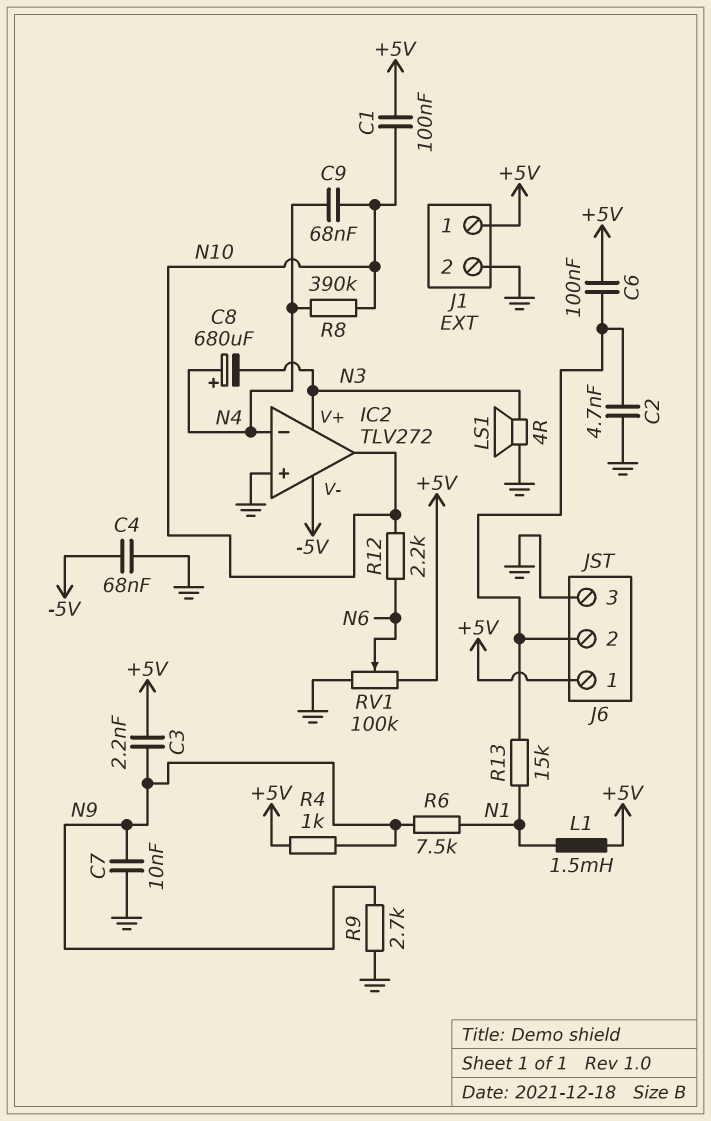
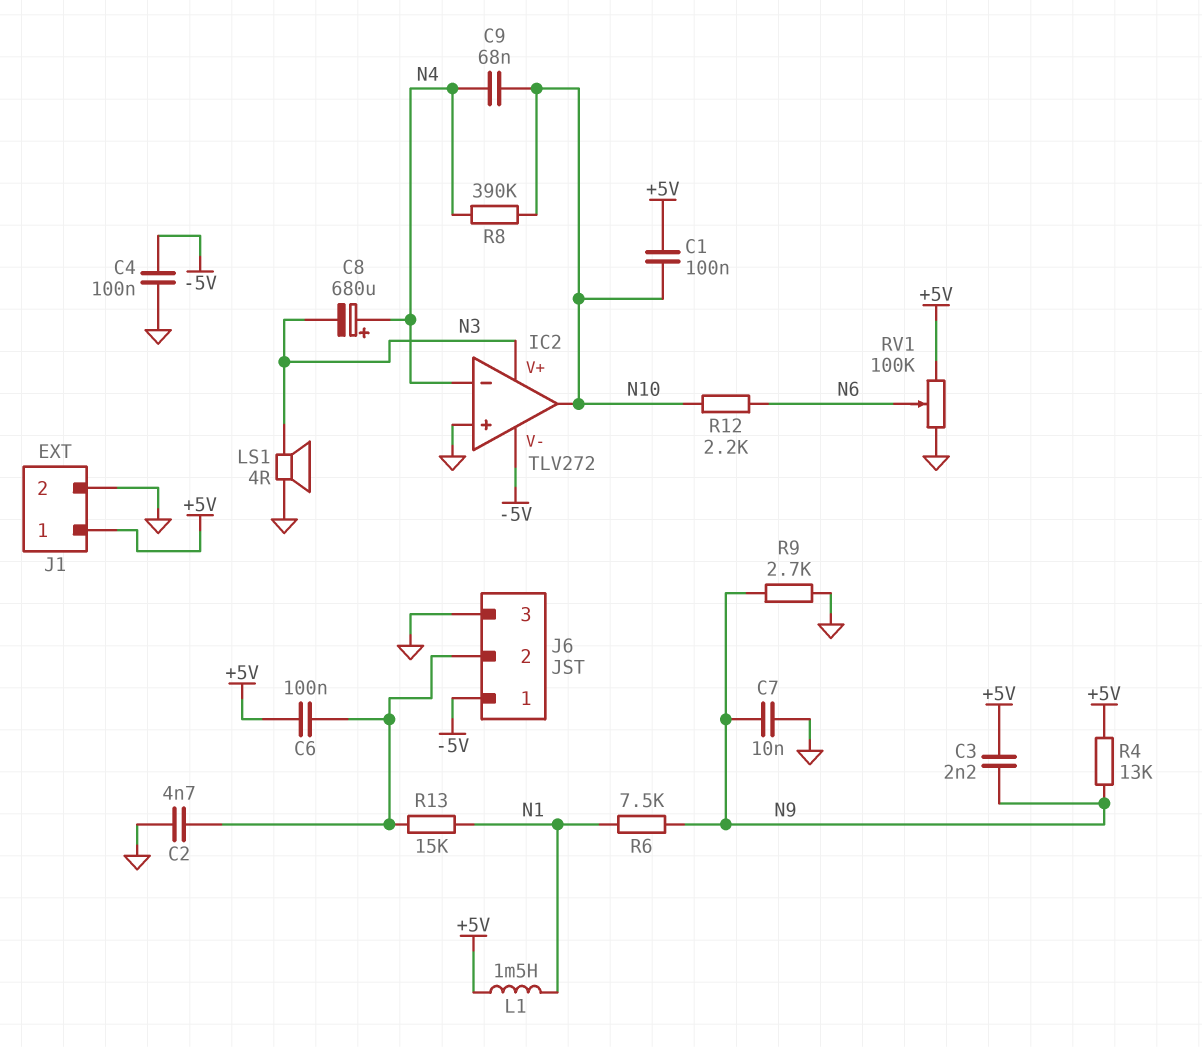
C4: 68nF (-5V, GND) -> 100nF (-5V, GND)
J6 pin 1: +5V -> -5V
R4: 1k (+5V, N9) -> 13k (+5V, N9)

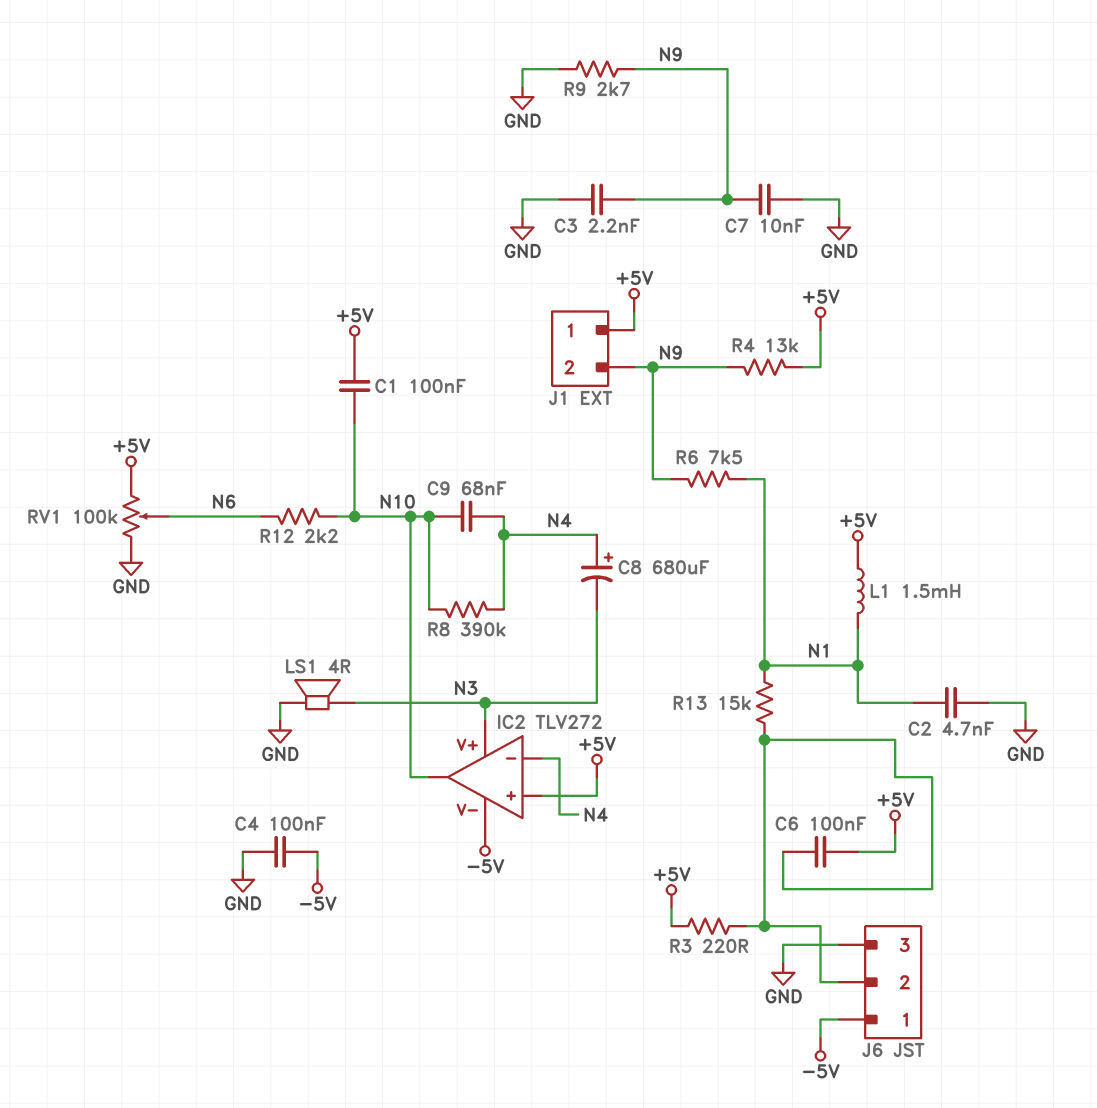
C2: 4.7nF (GND, J6/2) -> 4.7nF (GND, N1)
C3: 2.2nF (+5V, N9) -> 2.2nF (GND, N9)
IC2 pin in+: GND -> +5V
J1 pin 2: GND -> N9
R3: none -> 220 (+5V, J6/2)

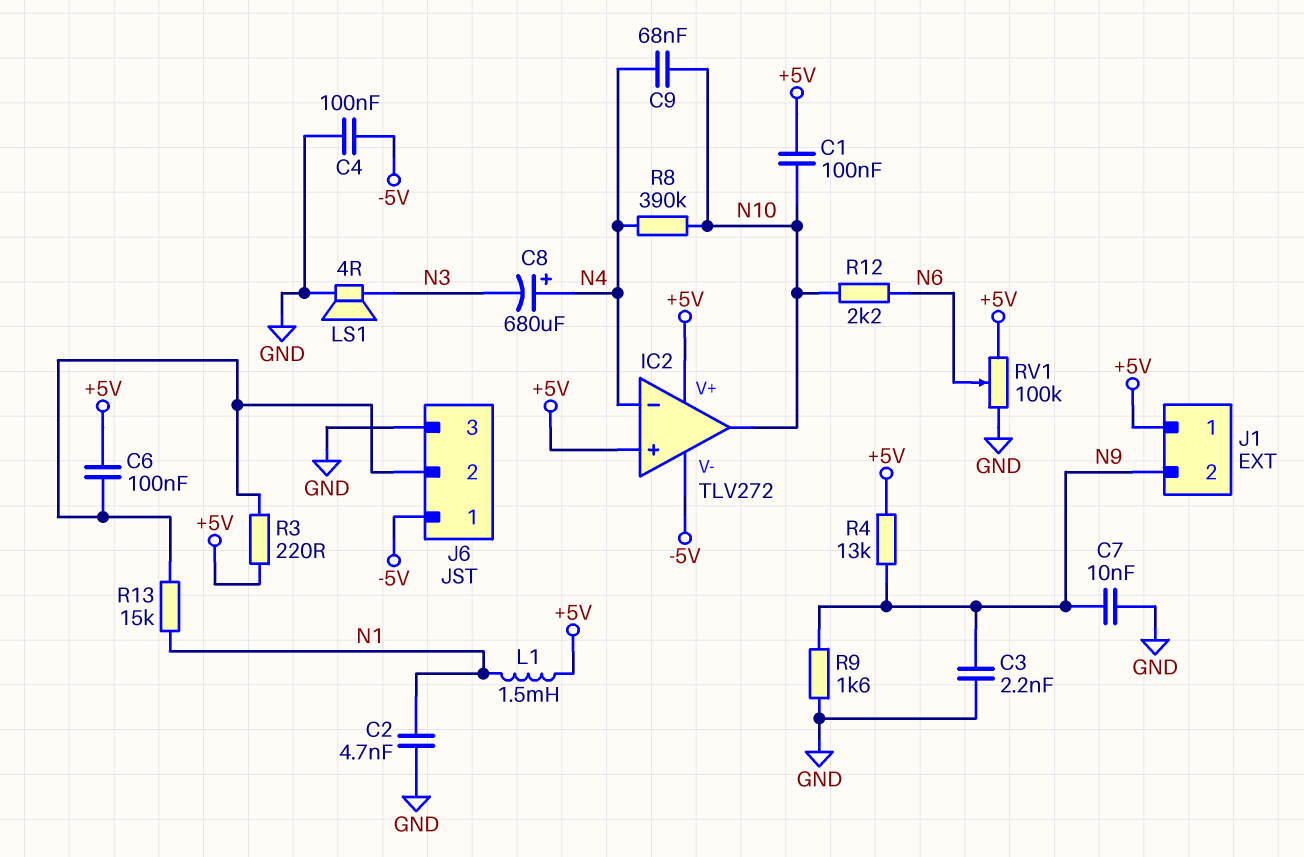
IC2 pin V+: N3 -> +5V
R6: 7.5k (N1, N9) -> none
R9: 2.7k (GND, N9) -> 1.6k (GND, N9)

